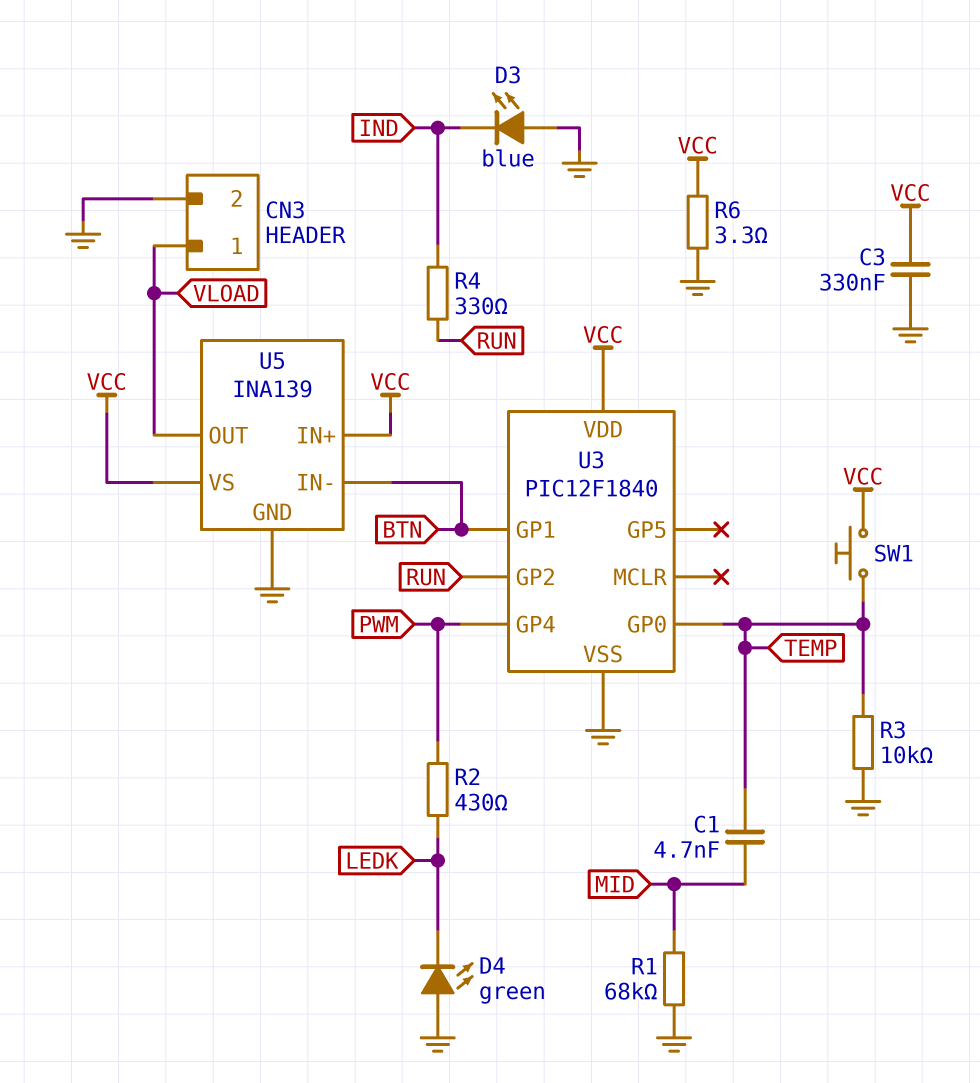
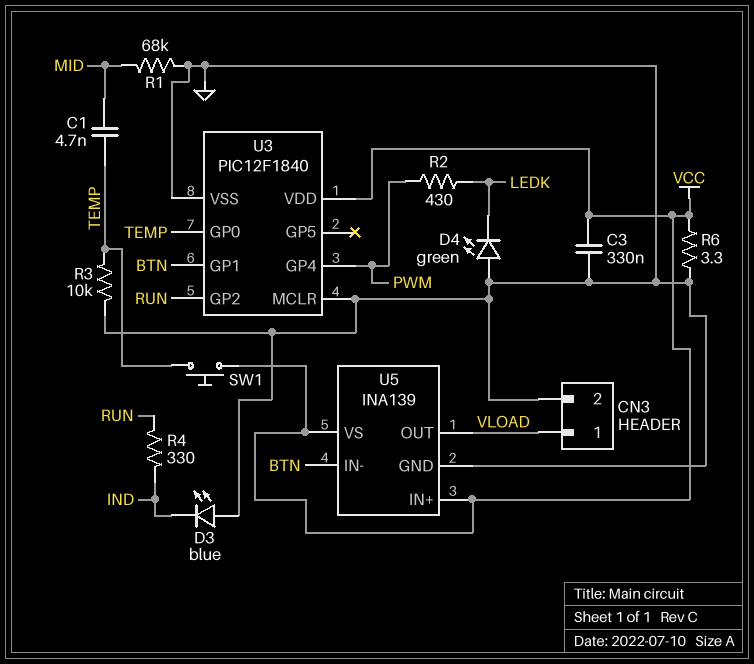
U3 pin MCLR: none -> GND

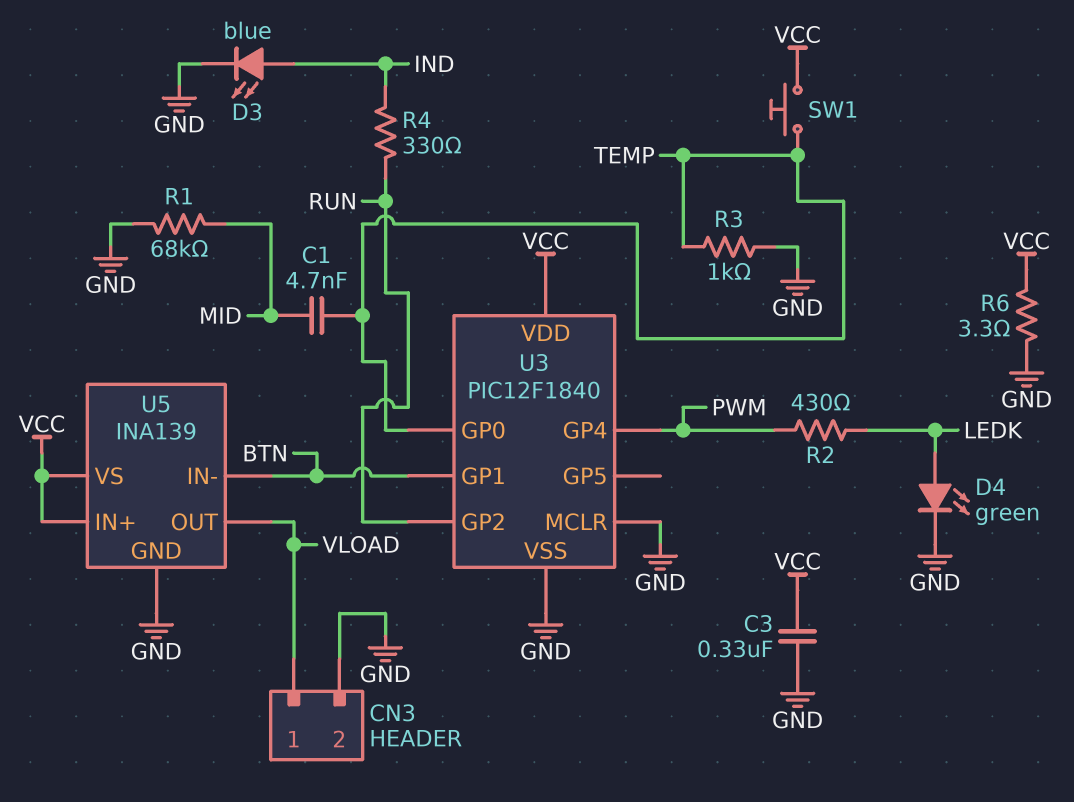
D3: LED blue (A GND, K IND) -> LED blue (A IND, K GND)
D4: LED green (A GND, K LEDK) -> LED green (A LEDK, K GND)
R3: 10k (GND, TEMP) -> 1k (GND, TEMP)

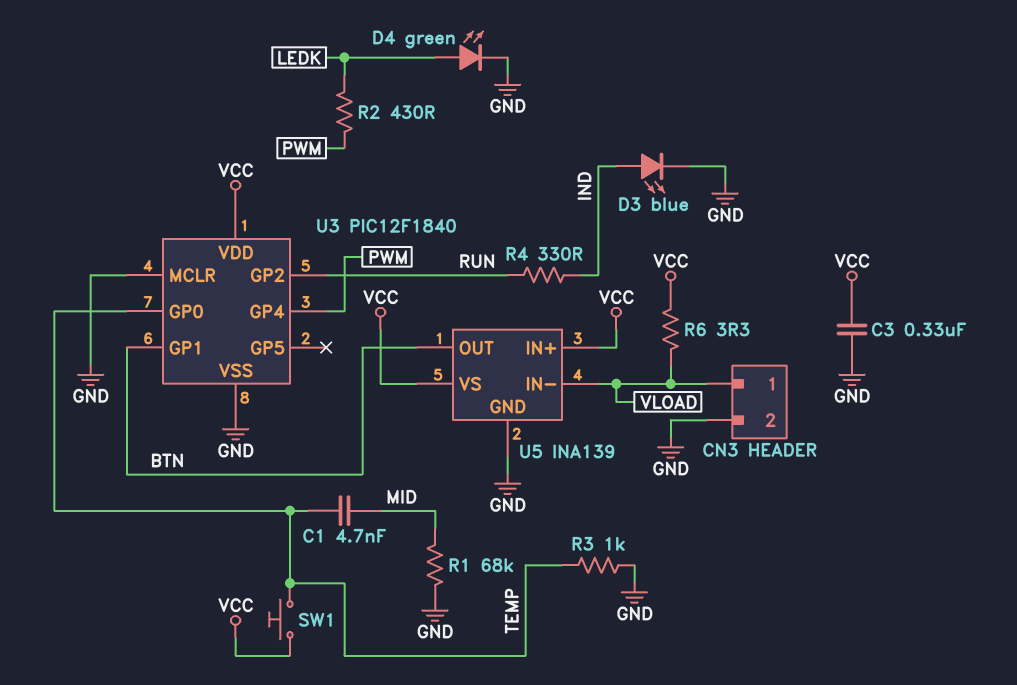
R6: 3.3 (GND, VCC) -> 3.3 (VCC, VLOAD)
U5 pin IN-: BTN -> VLOAD
U5 pin OUT: VLOAD -> BTN

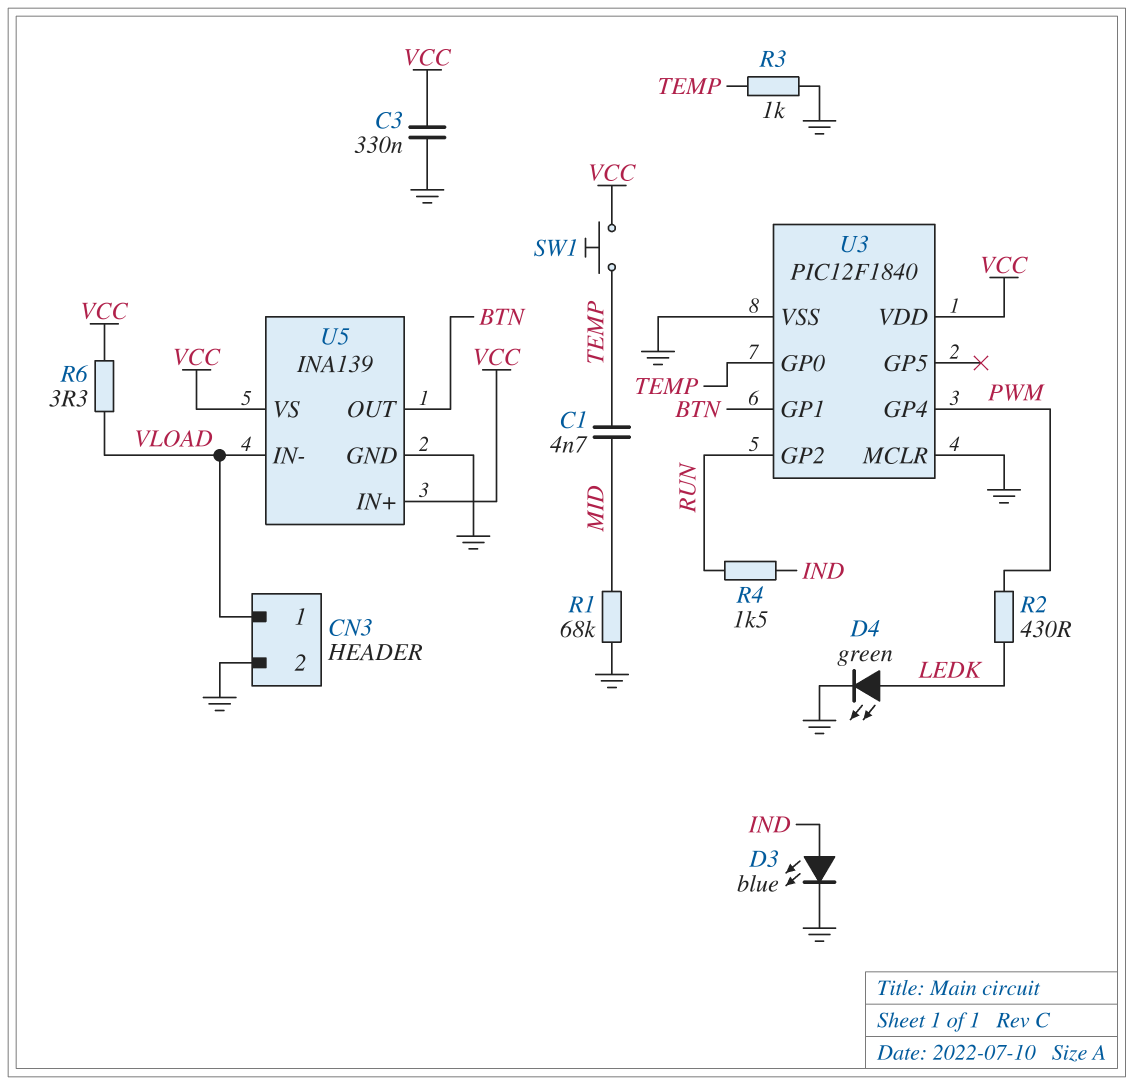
R4: 330 (IND, RUN) -> 1.5k (IND, RUN)

